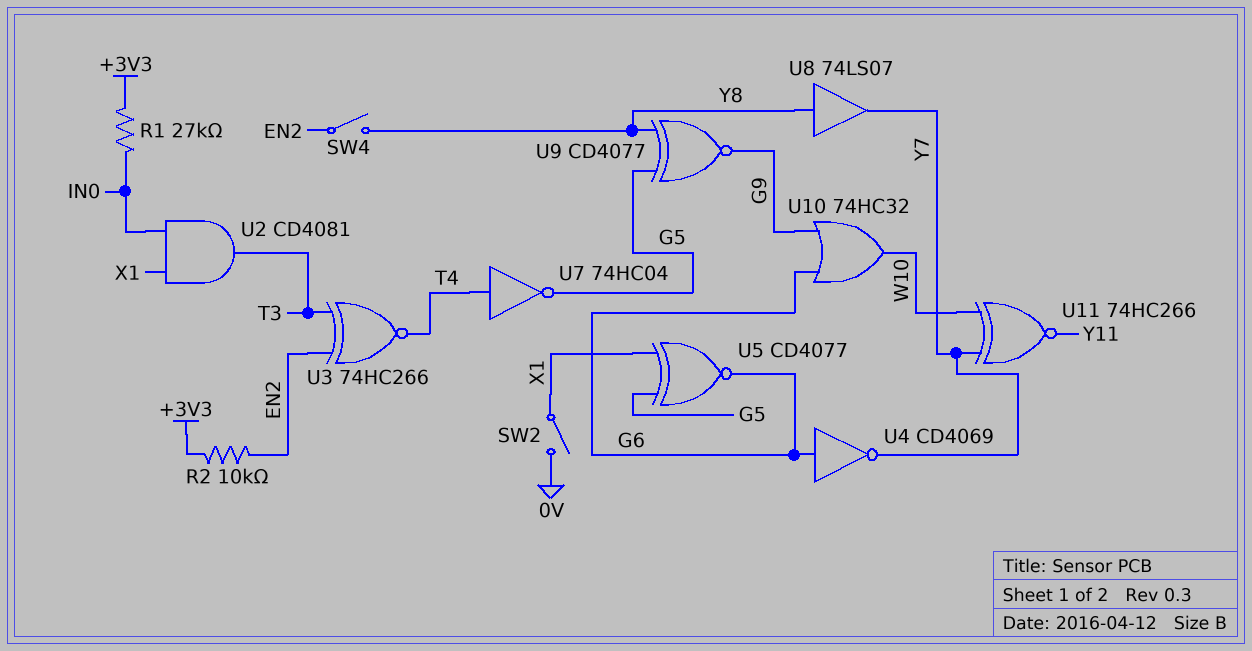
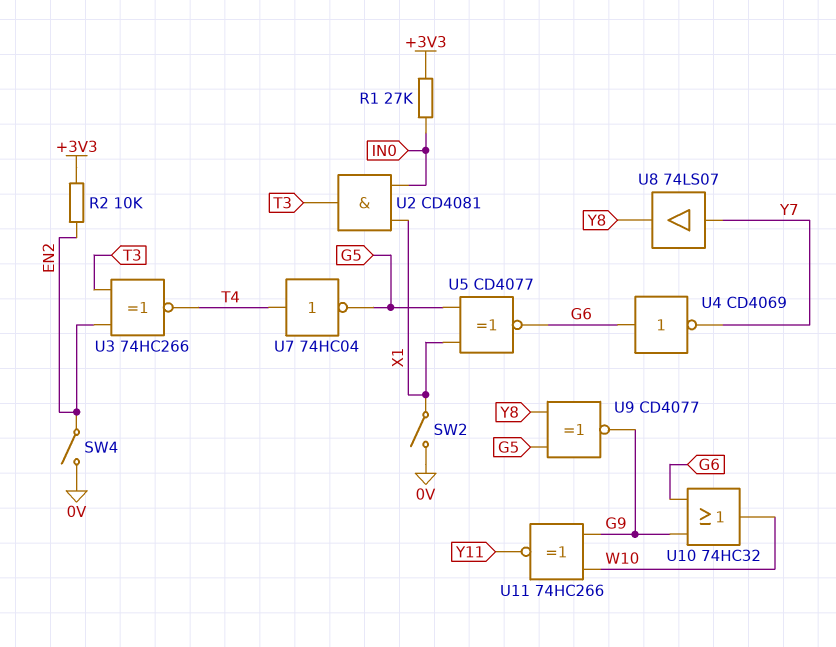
SW4: switch (EN2, Y8) -> switch (0V, EN2)
U8: buffer 74LS07 (in Y8, out Y7) -> buffer 74LS07 (in Y7, out Y8)
U11: XNOR 74HC266 (in W10, in Y7, out Y11) -> XNOR 74HC266 (in G9, in W10, out Y11)

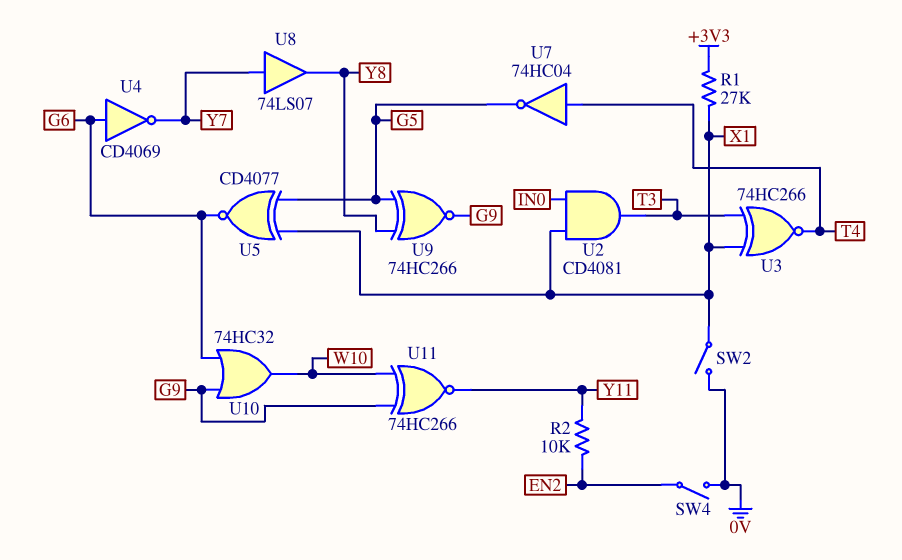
R1: 27k (+3V3, IN0) -> 27k (+3V3, X1)
R2: 10k (+3V3, EN2) -> 10k (EN2, Y11)
U3: XNOR 74HC266 (in EN2, in T3, out T4) -> XNOR 74HC266 (in T3, in X1, out T4)
U9: XNOR CD4077 (in G5, in Y8, out G9) -> XNOR 74HC266 (in G5, in Y8, out G9)

